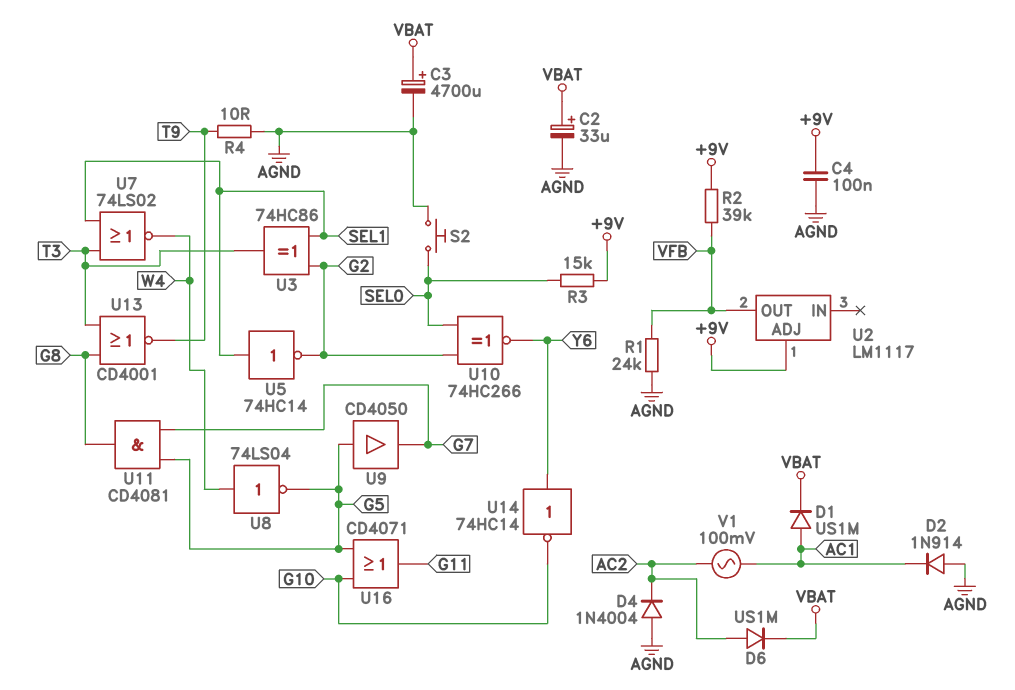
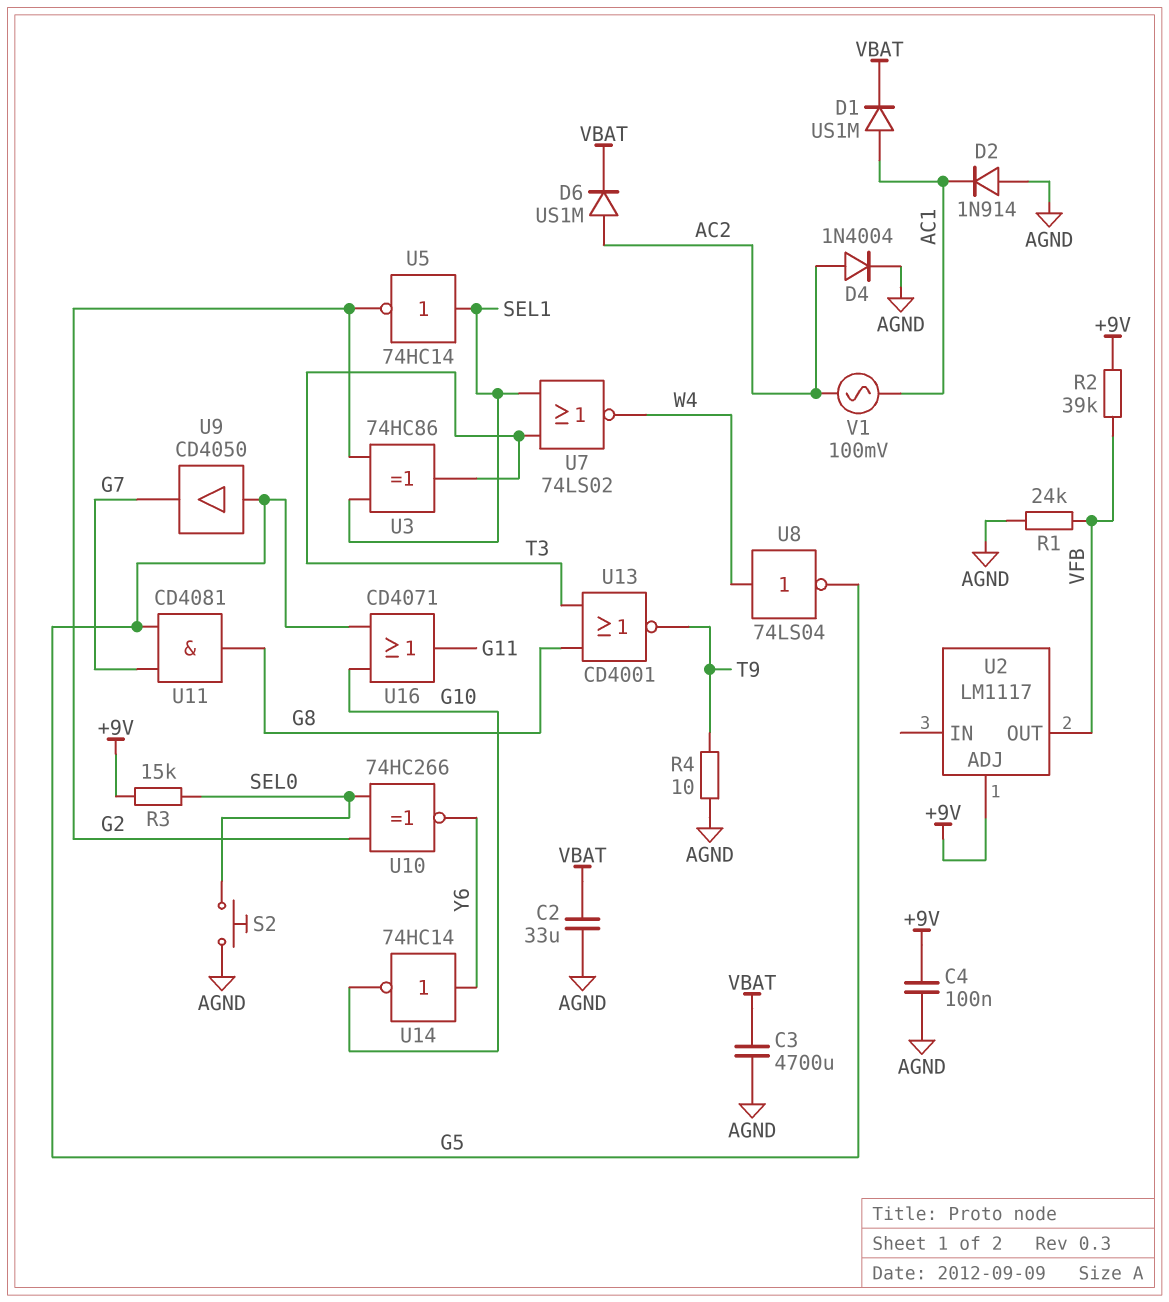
C2: 33uF (plus VBAT, minus AGND) -> 33uF (AGND, VBAT)
C3: 4700uF (plus VBAT, minus AGND) -> 4700uF (AGND, VBAT)
D4: diode 1N4004 (A AGND, K AC2) -> diode 1N4004 (A AC2, K AGND)

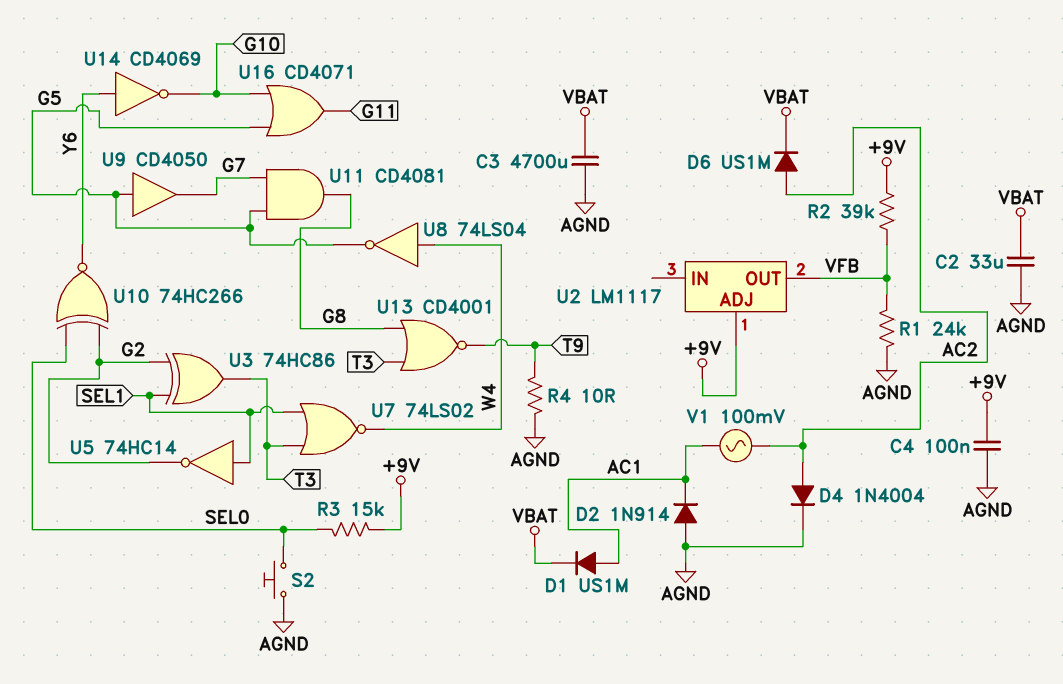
U14: NOT 74HC14 (in Y6, out G10) -> NOT CD4069 (in Y6, out G10)

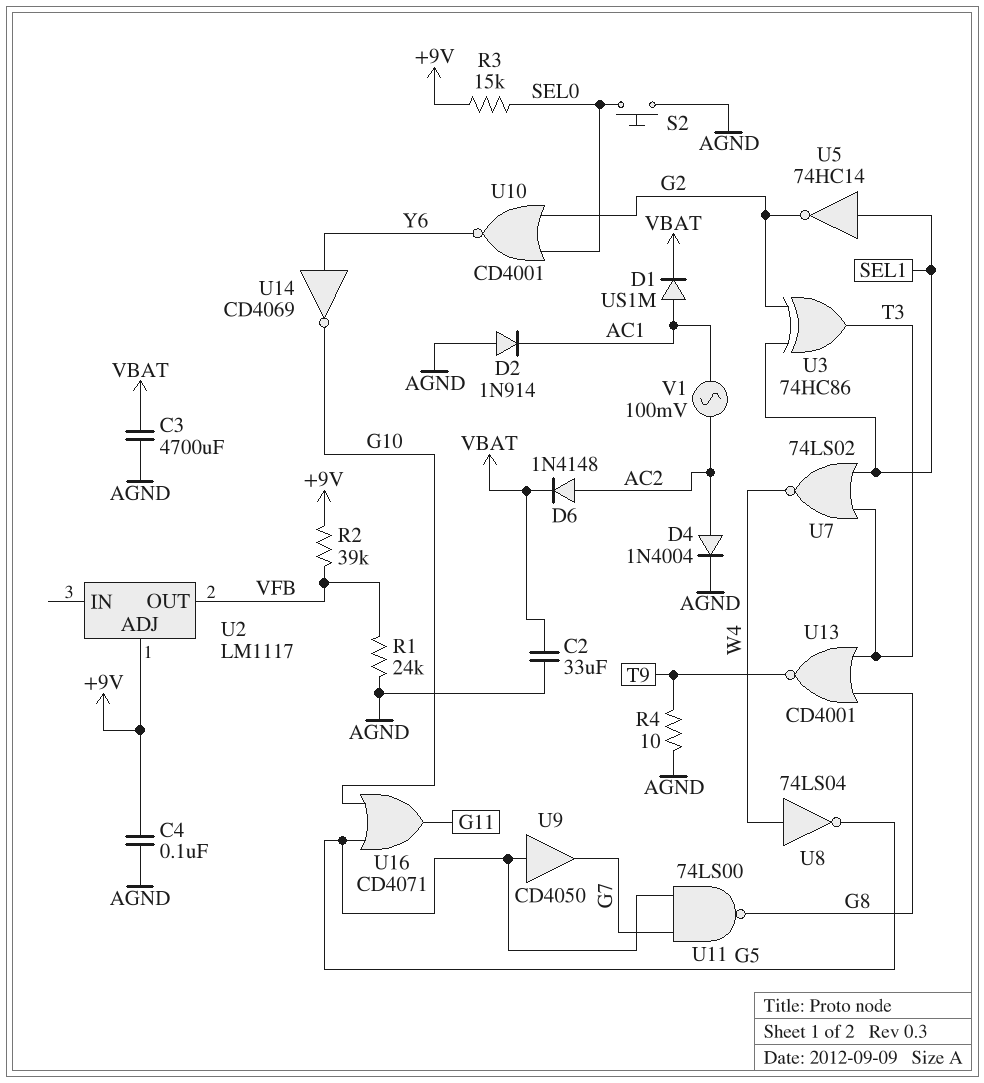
D6: diode US1M (A AC2, K VBAT) -> diode 1N4148 (A AC2, K VBAT)
U10: XNOR 74HC266 (in G2, in SEL0, out Y6) -> NOR CD4001 (in G2, in SEL0, out Y6)
U11: AND CD4081 (in G5, in G7, out G8) -> NAND 74LS00 (in G5, in G7, out G8)

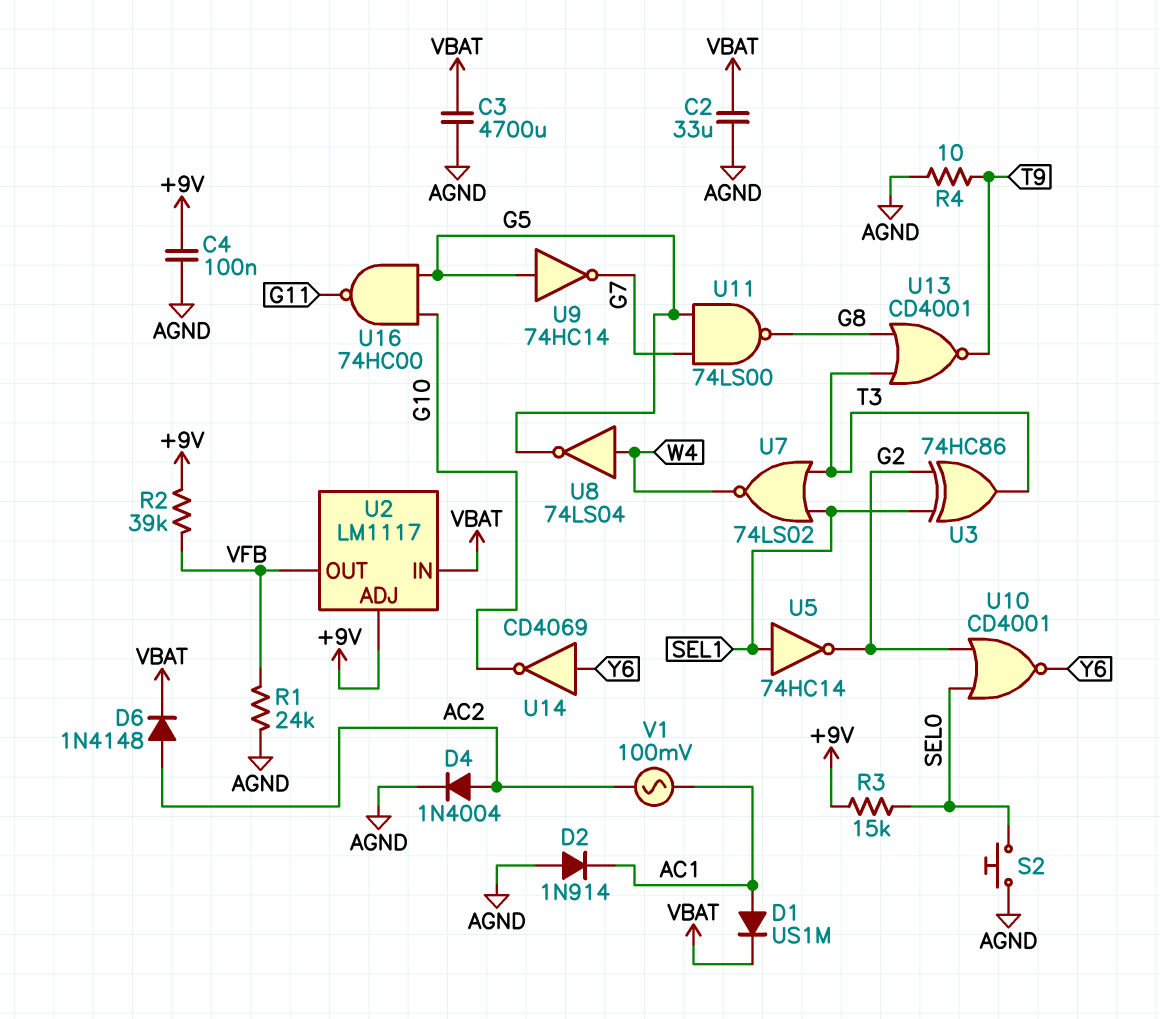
U2 pin IN: none -> VBAT
U9: buffer CD4050 (in G5, out G7) -> NOT 74HC14 (in G5, out G7)
U16: OR CD4071 (in G5, in G10, out G11) -> NAND 74HC00 (in G5, in G10, out G11)

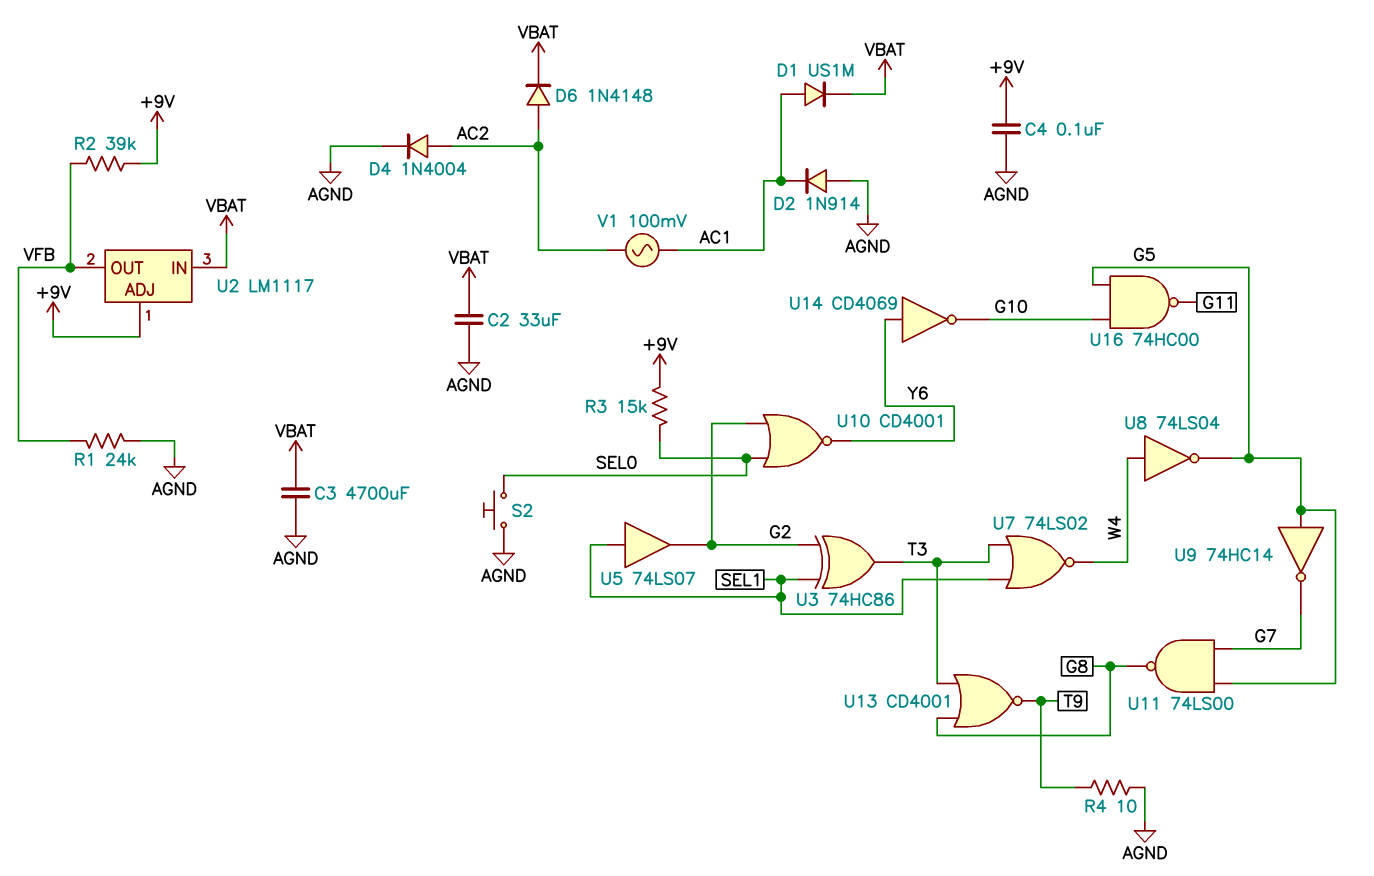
U5: NOT 74HC14 (in SEL1, out G2) -> buffer 74LS07 (in SEL1, out G2)

